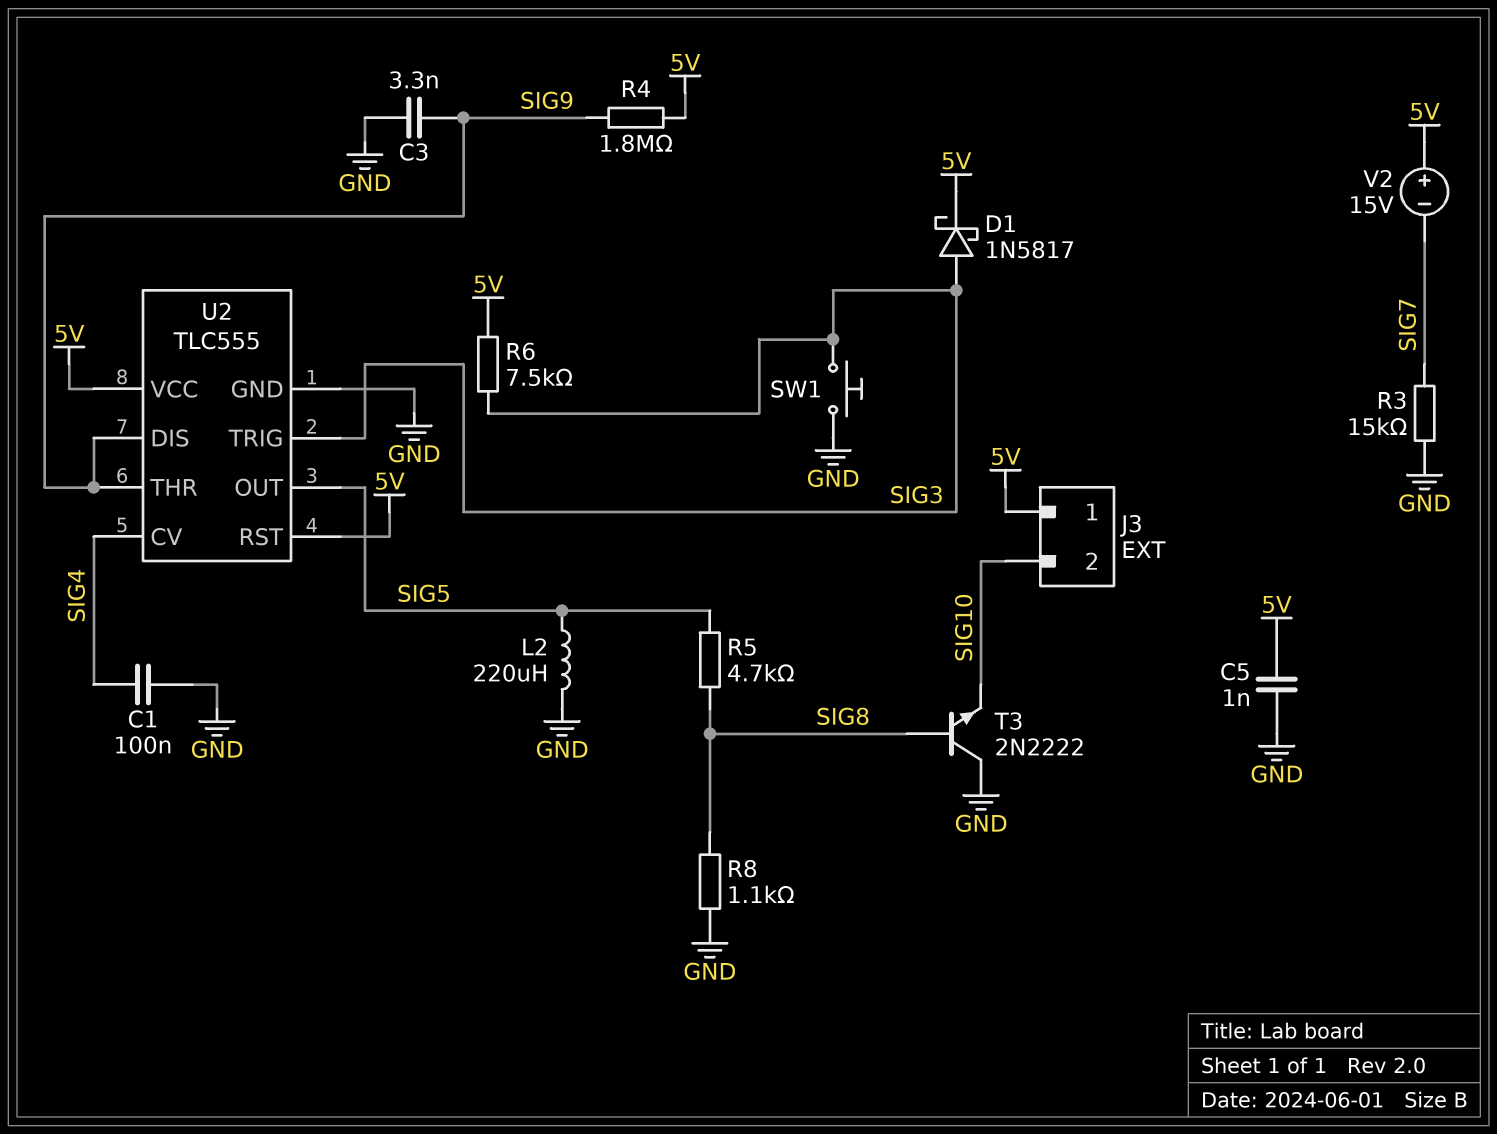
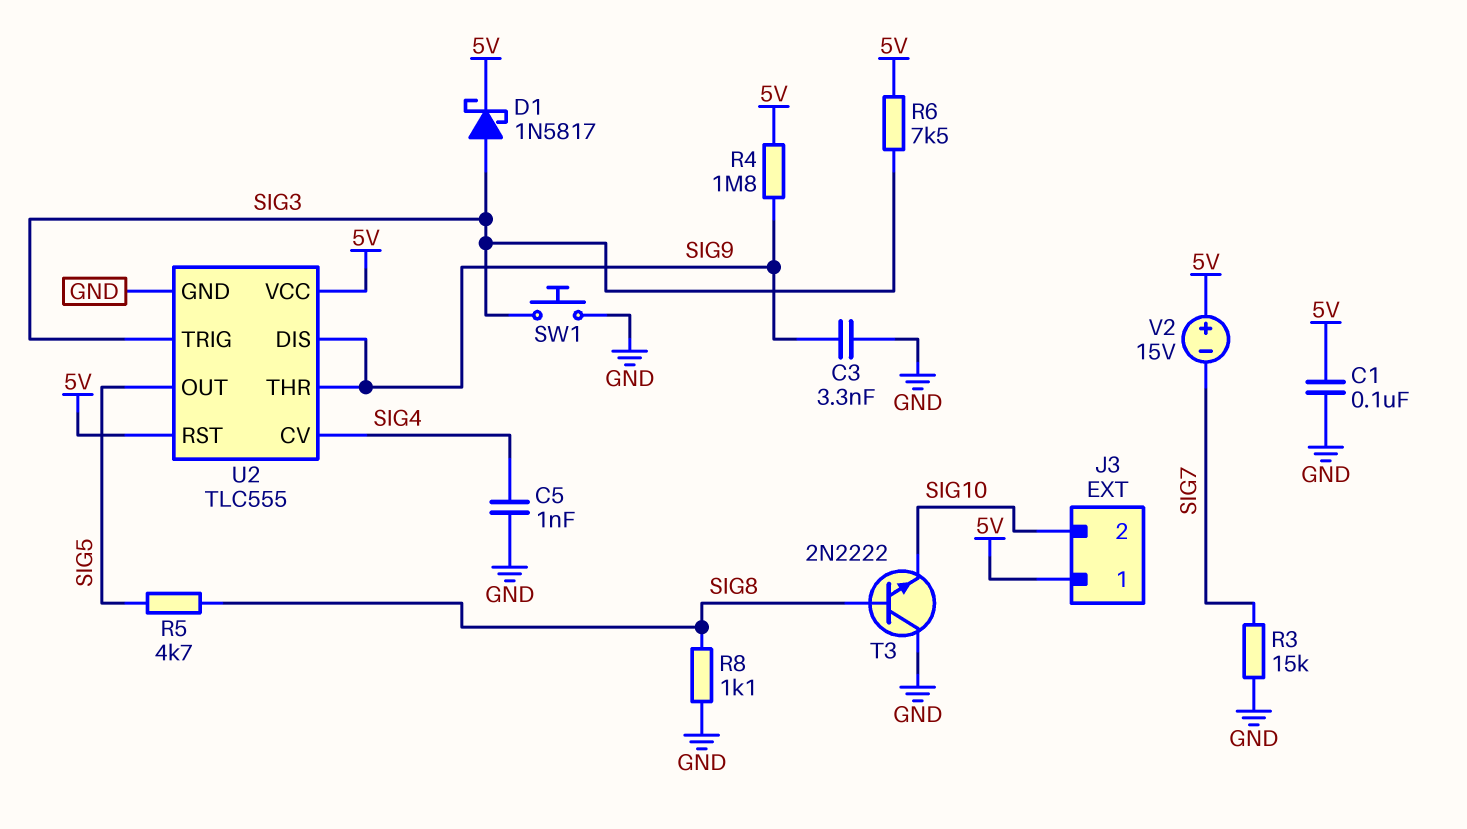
C1: 100nF (GND, SIG4) -> 100nF (5V, GND)
C5: 1nF (5V, GND) -> 1nF (GND, SIG4)
L2: 220uH (GND, SIG5) -> none

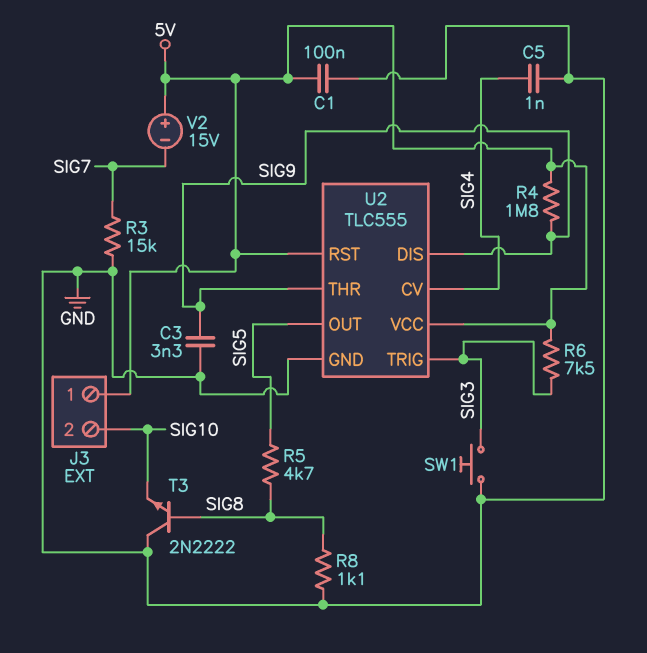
D1: schottky 1N5817 (A SIG3, K 5V) -> none

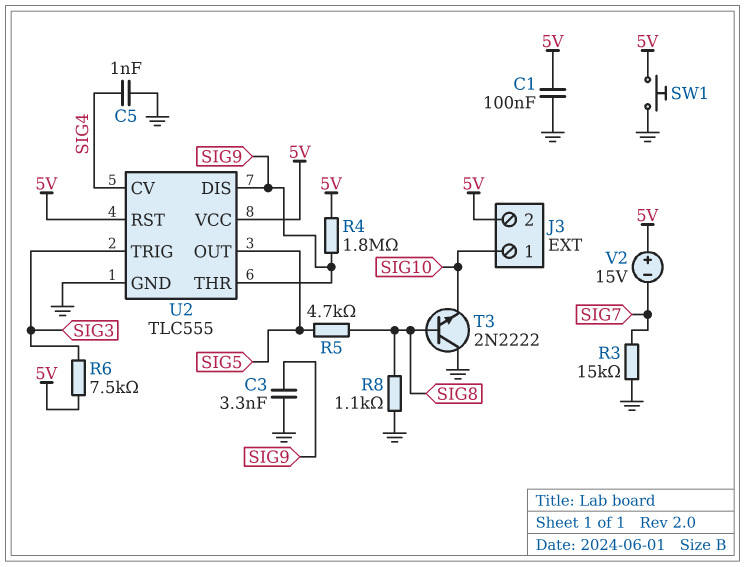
J3 pin 1: 5V -> SIG10
J3 pin 2: SIG10 -> 5V
SW1: button (GND, SIG3) -> button (5V, GND)

